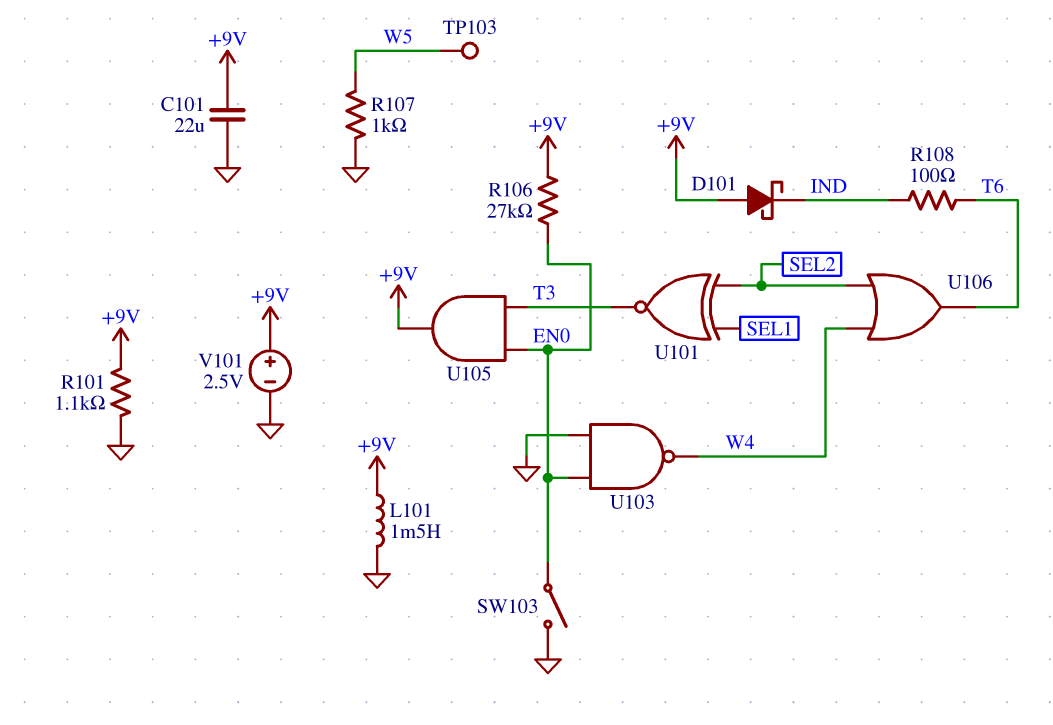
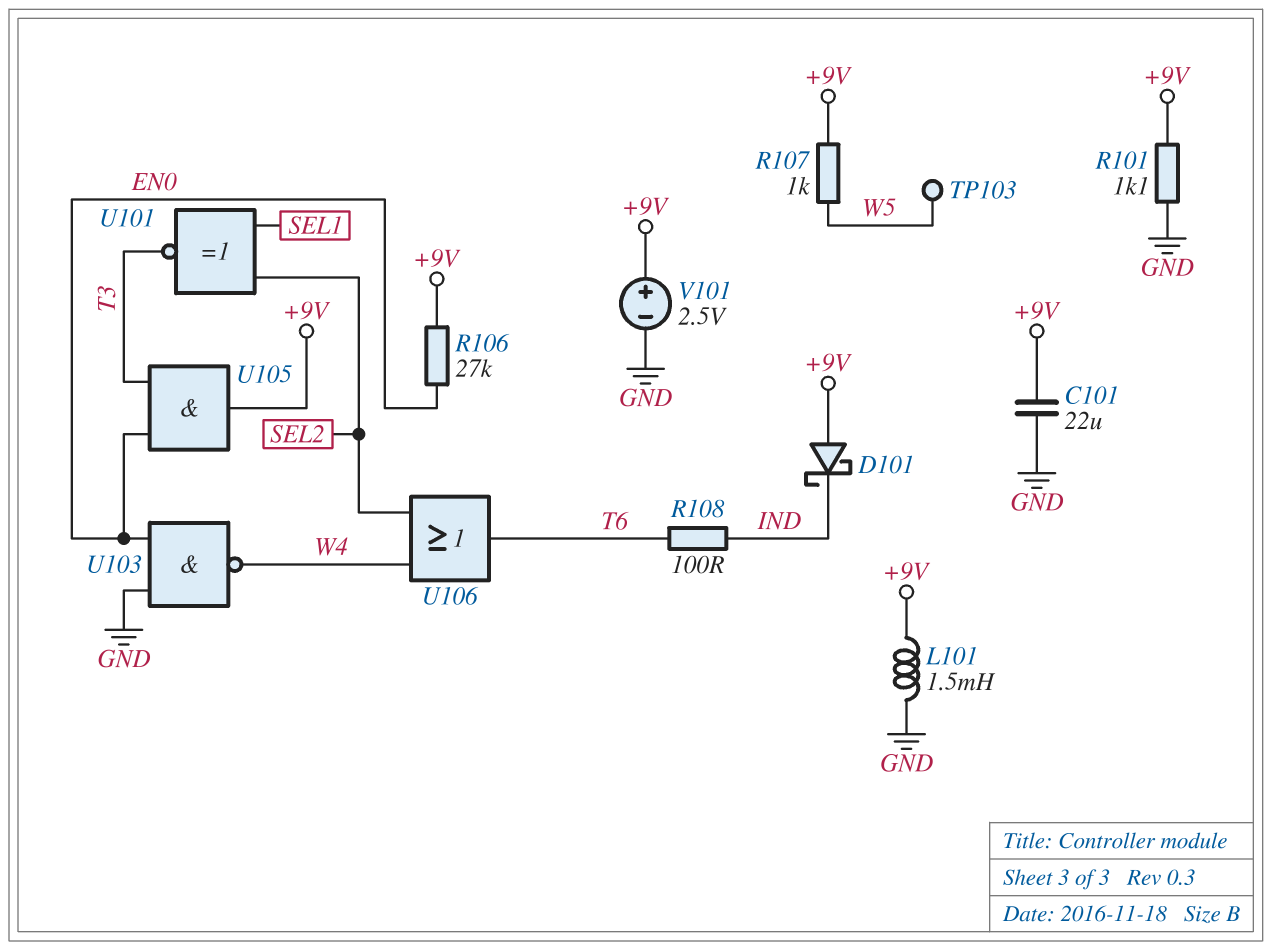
R107: 1k (GND, W5) -> 1k (+9V, W5)
SW103: switch (EN0, GND) -> none

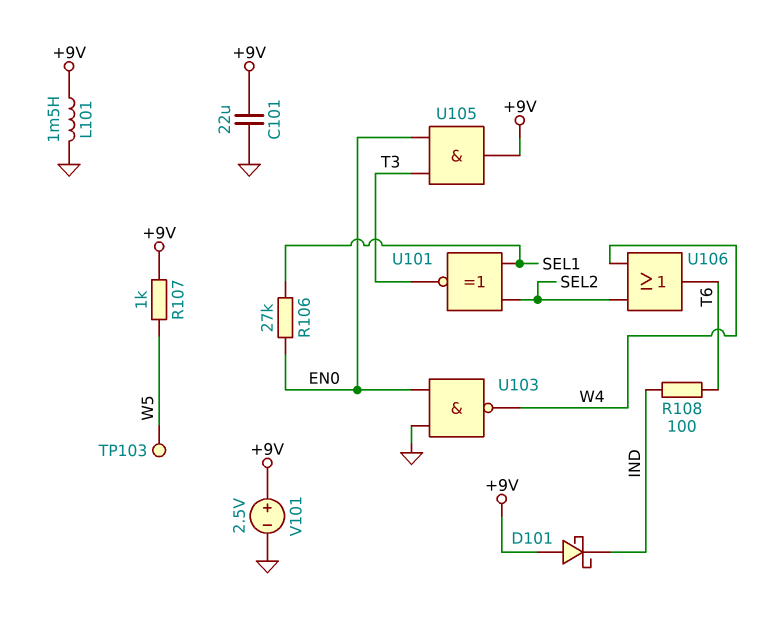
R101: 1.1k (+9V, GND) -> none
R106: 27k (+9V, EN0) -> 27k (EN0, SEL1)

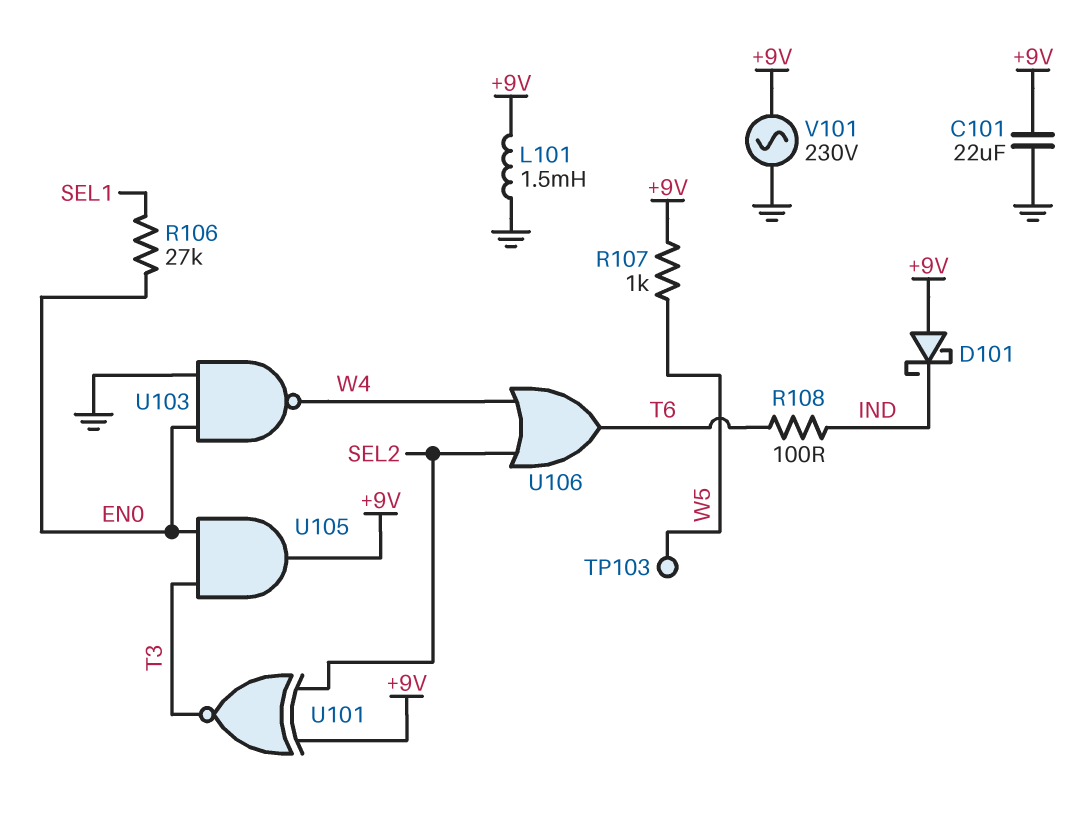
U101: XNOR (in SEL1, in SEL2, out T3) -> XNOR (in +9V, in SEL2, out T3)
V101: 2.5V (plus +9V, minus GND) -> AC 230V (+9V, GND)

